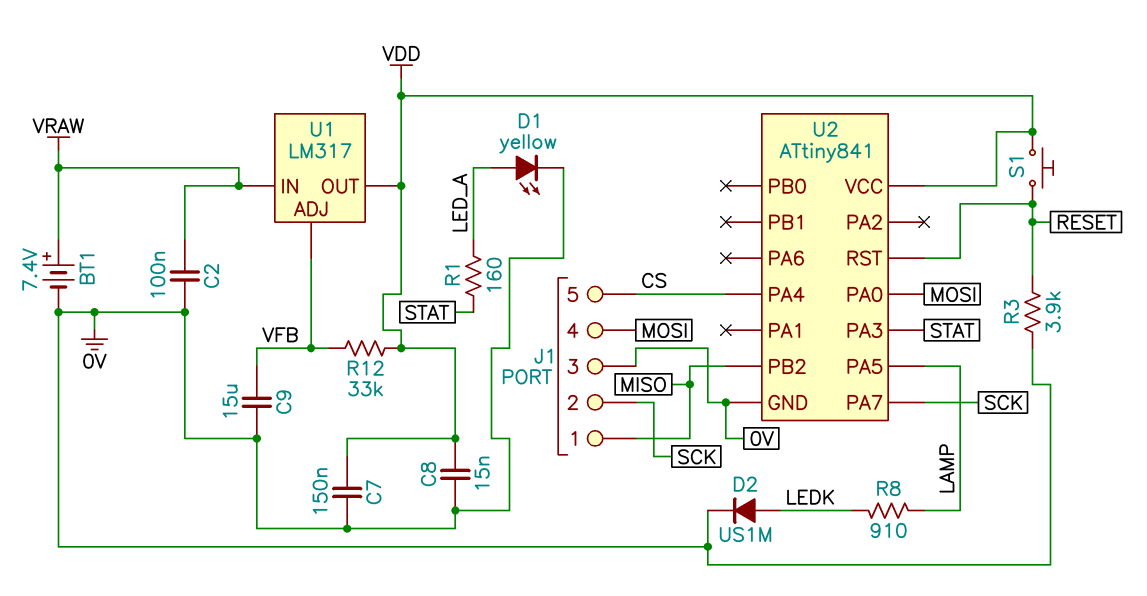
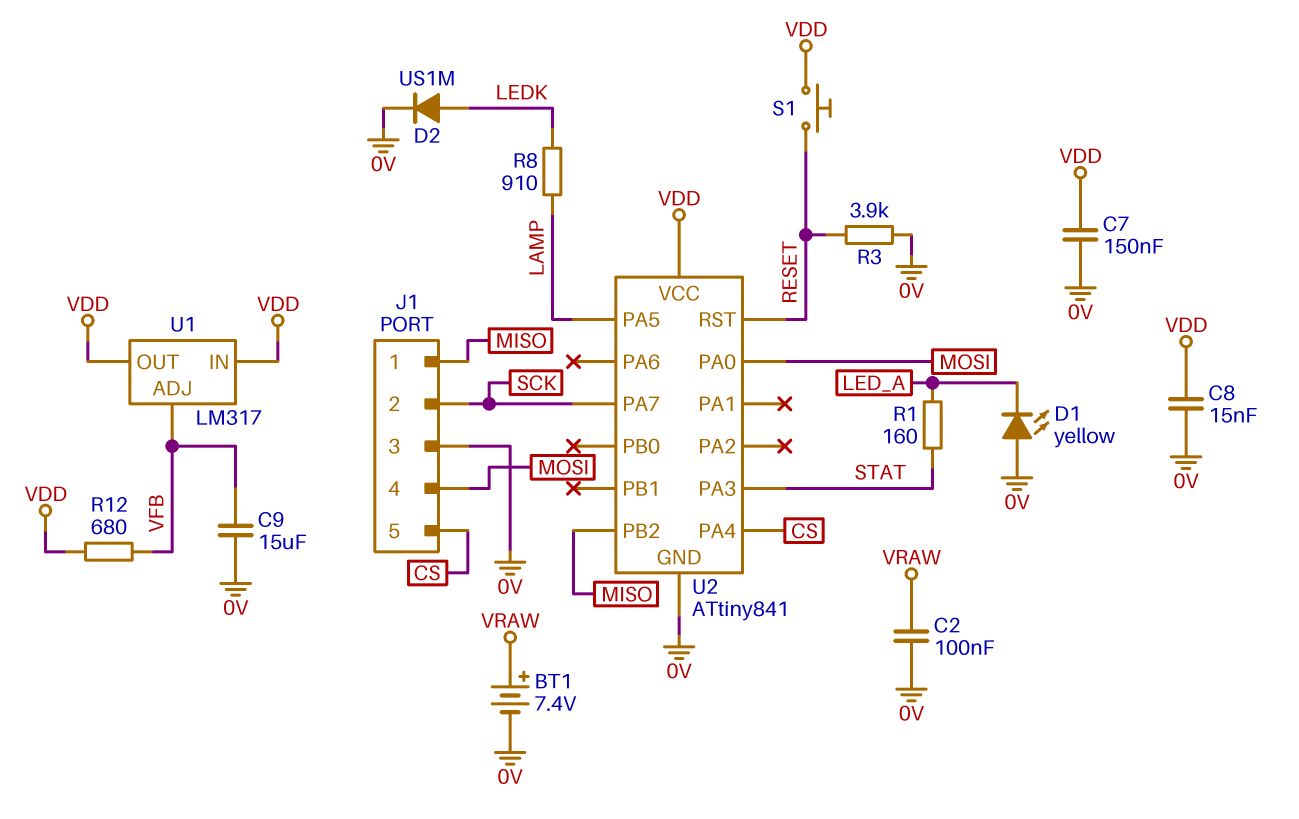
D1: LED yellow (A LED_A, K 0V) -> LED yellow (A 0V, K LED_A)
R12: 33k (VDD, VFB) -> 680 (VDD, VFB)
U1 pin IN: VRAW -> VDD

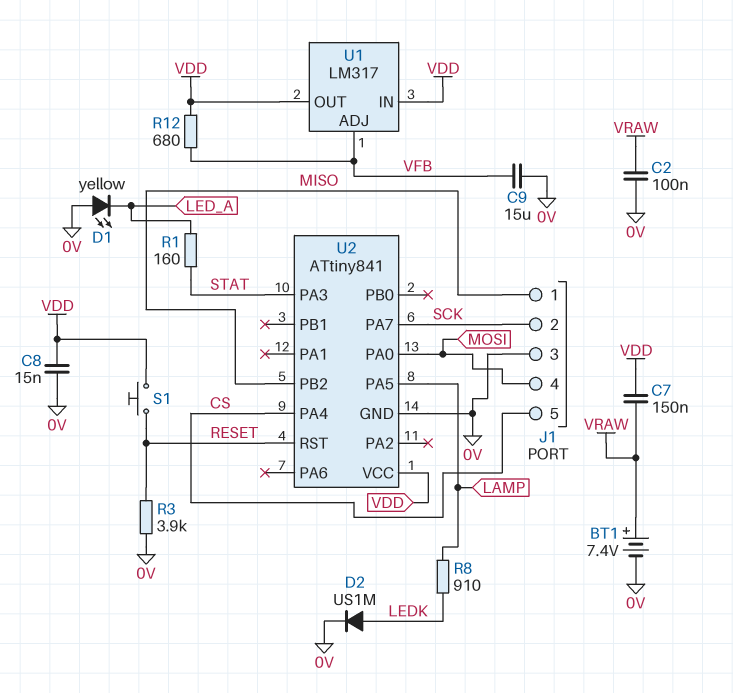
C7: 150nF (0V, VDD) -> 150nF (VDD, VRAW)

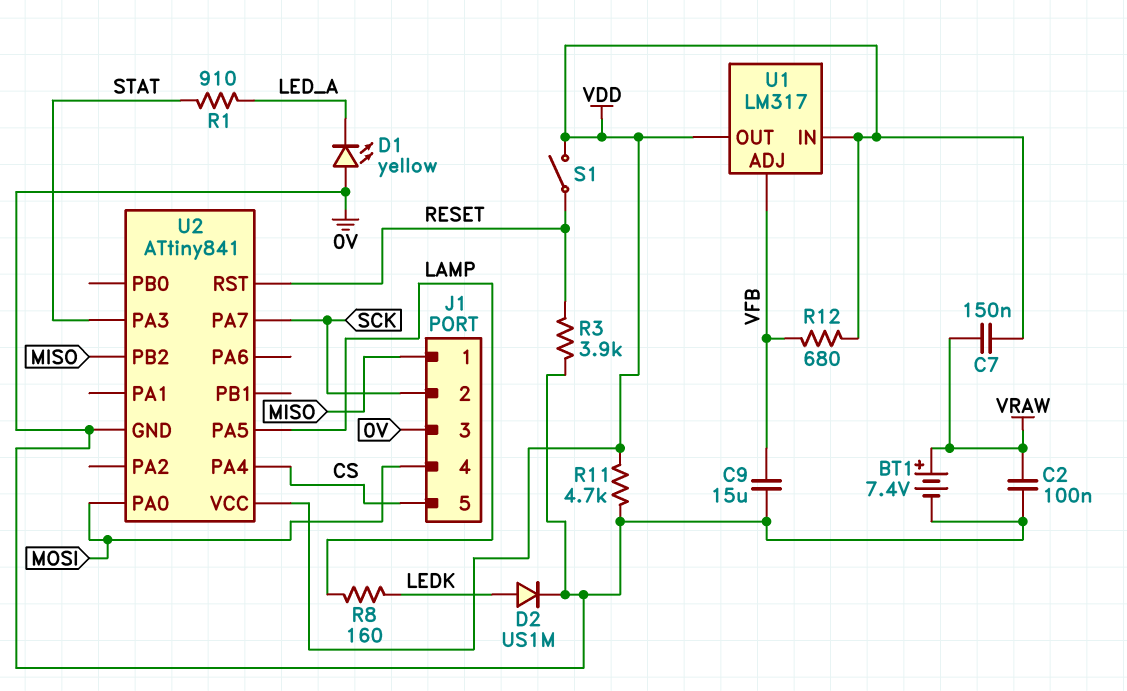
C8: 15nF (0V, VDD) -> none
R1: 160 (LED_A, STAT) -> 910 (LED_A, STAT)
R8: 910 (LAMP, LEDK) -> 160 (LAMP, LEDK)
R11: none -> 4.7k (0V, VDD)
S1: button (RESET, VDD) -> switch (RESET, VDD)

